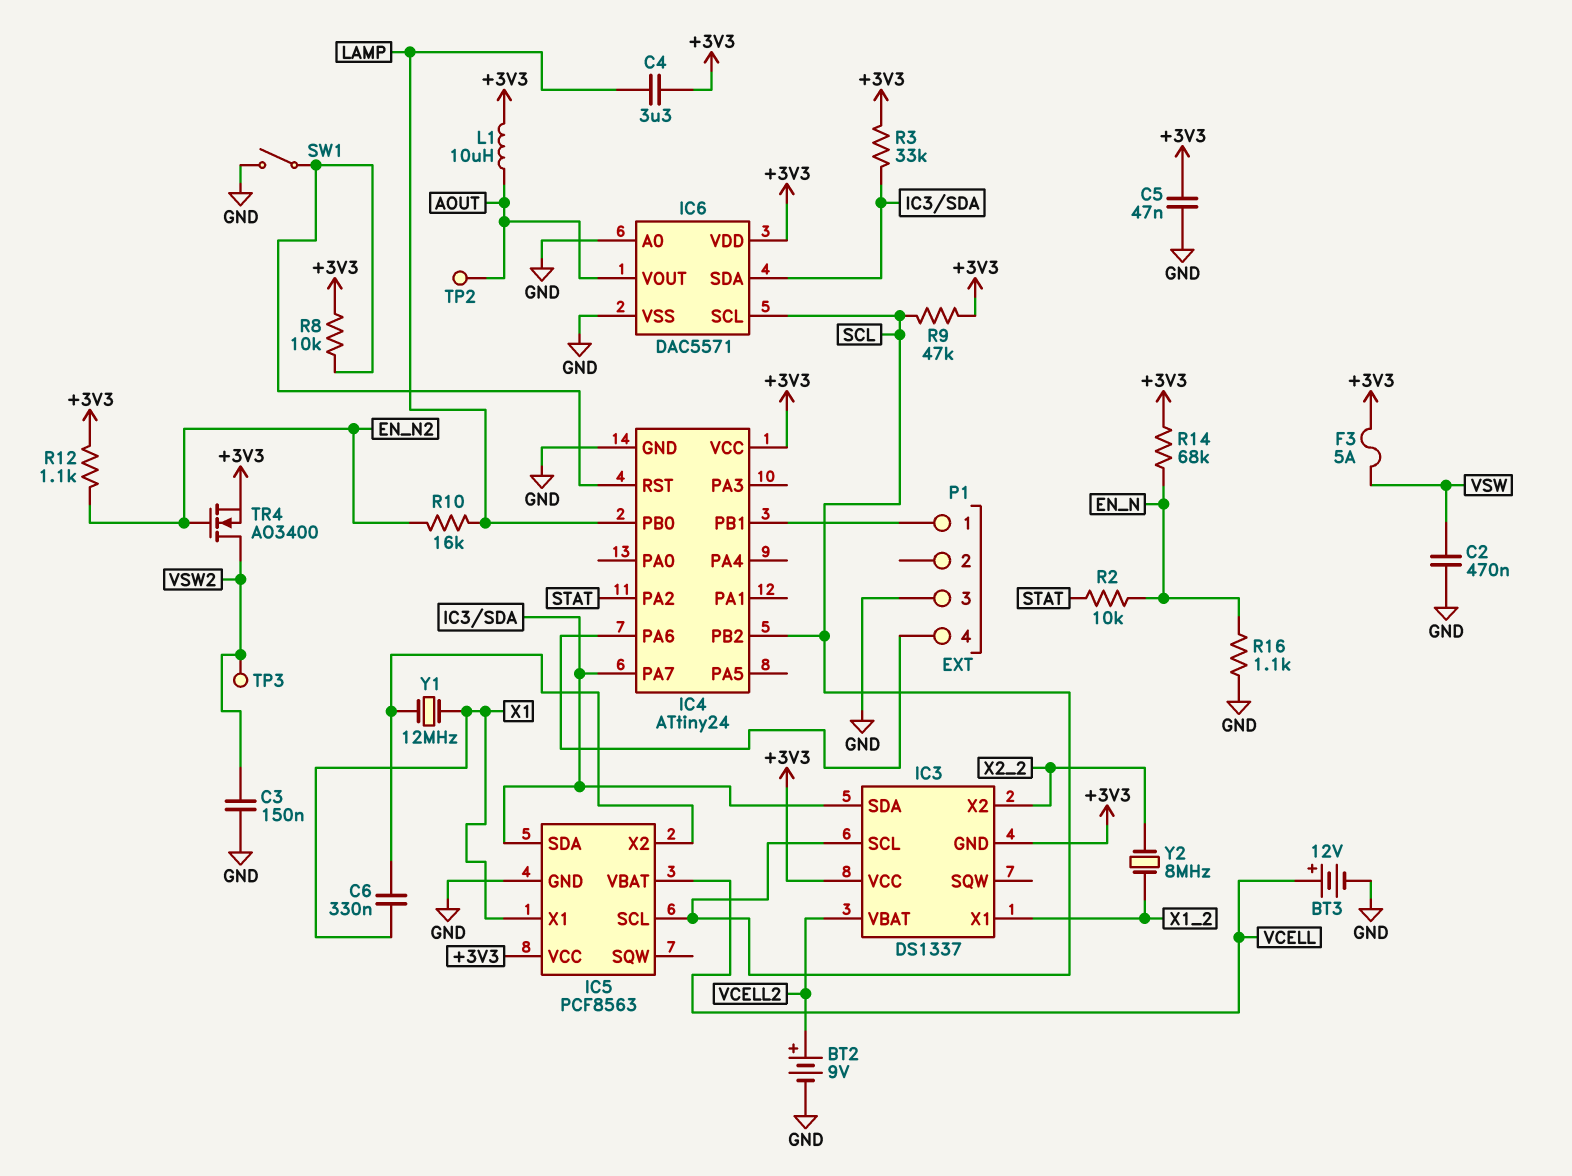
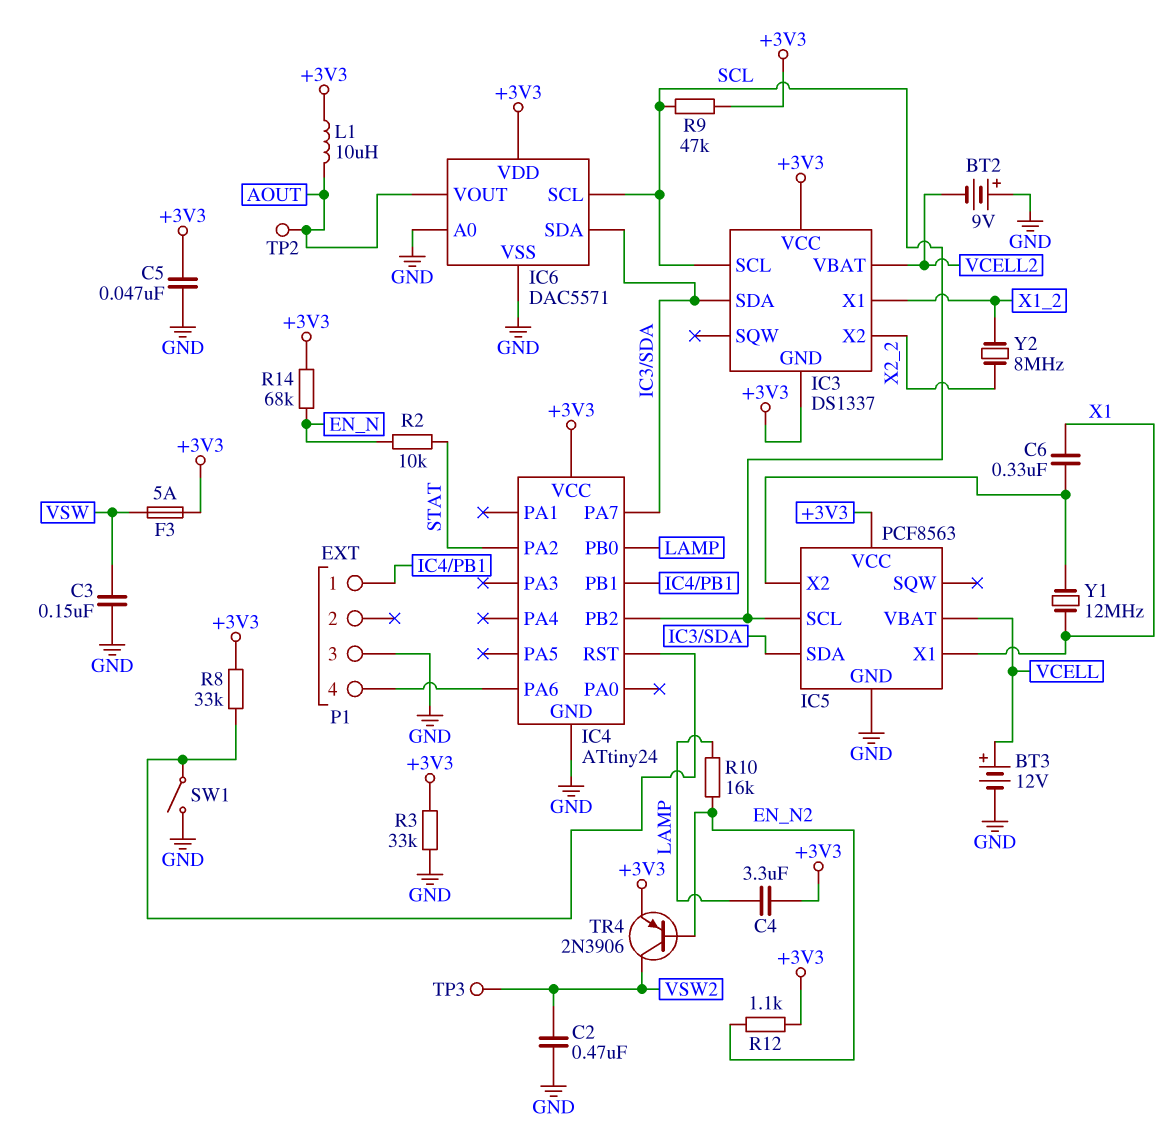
BT2: 9V (plus VCELL2, minus GND) -> 9V (plus GND, minus VCELL2)
C2: 470nF (GND, VSW) -> 470nF (GND, VSW2)
C3: 150nF (GND, VSW2) -> 150nF (GND, VSW)
R3: 33k (+3V3, IC3/SDA) -> 33k (+3V3, GND)
R8: 10k (+3V3, IC4/RST) -> 33k (+3V3, IC4/RST)
R16: 1.1k (EN_N, GND) -> none
TR4: NMOS AO3400 (G EN_N2, D VSW2, S +3V3) -> PNP 2N3906 (B EN_N2, C VSW2, E +3V3)

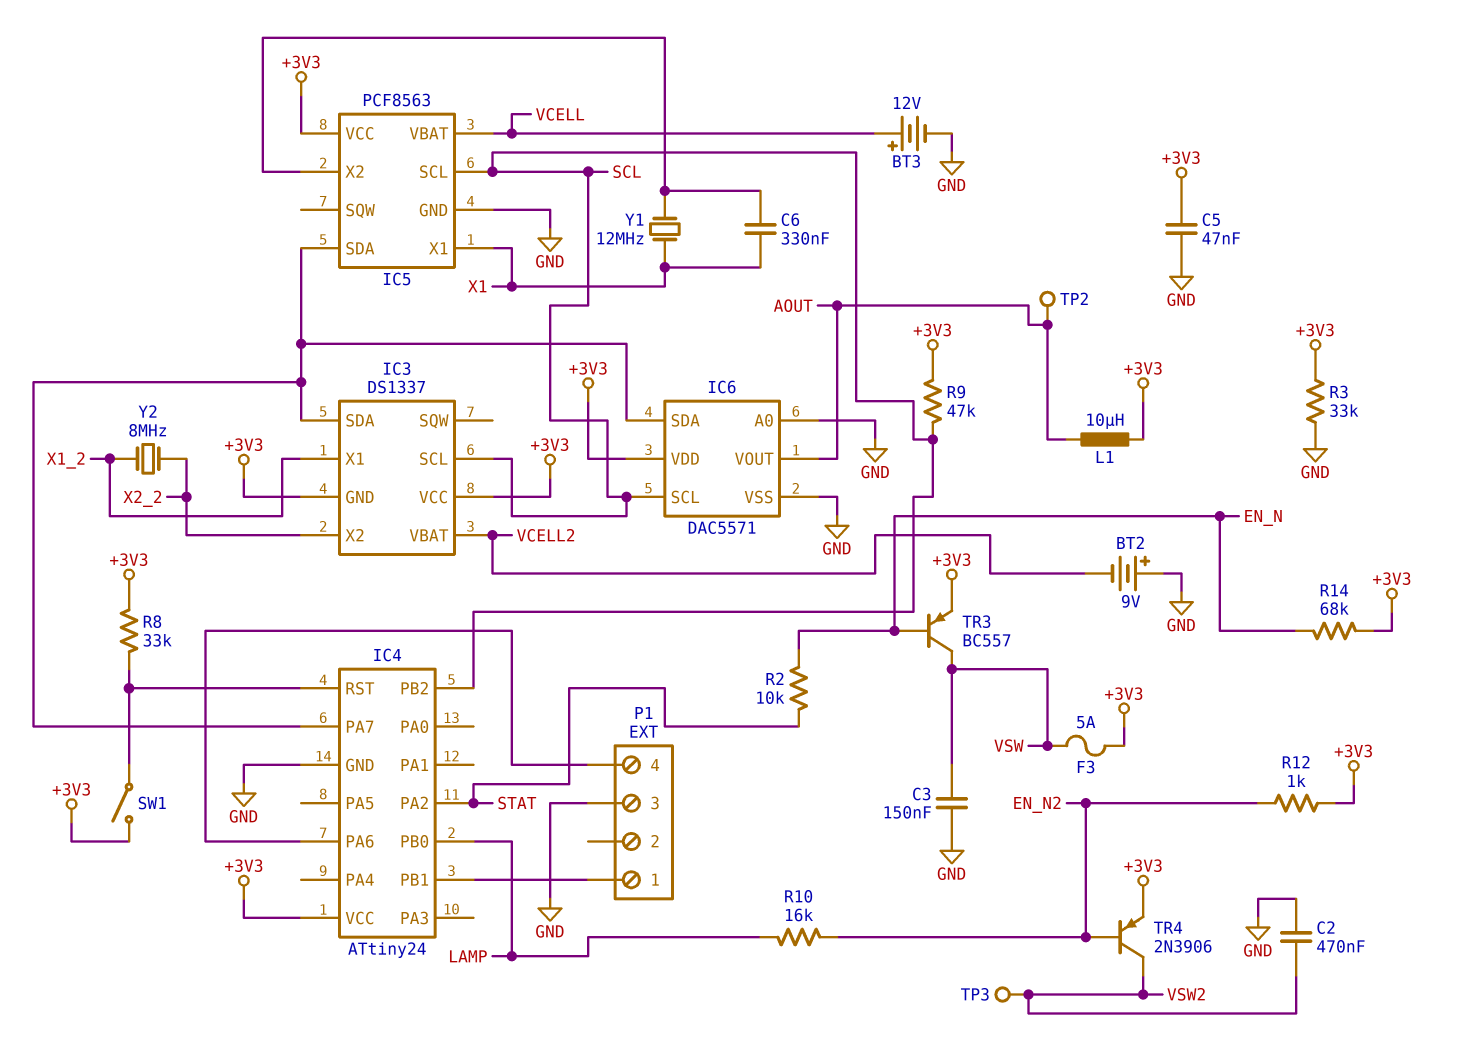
C4: 3.3uF (+3V3, LAMP) -> none
R12: 1.1k (+3V3, EN_N2) -> 1k (+3V3, EN_N2)
SW1: switch (GND, IC4/RST) -> switch (+3V3, IC4/RST)
TR3: none -> PNP BC557 (B EN_N, C VSW, E +3V3)

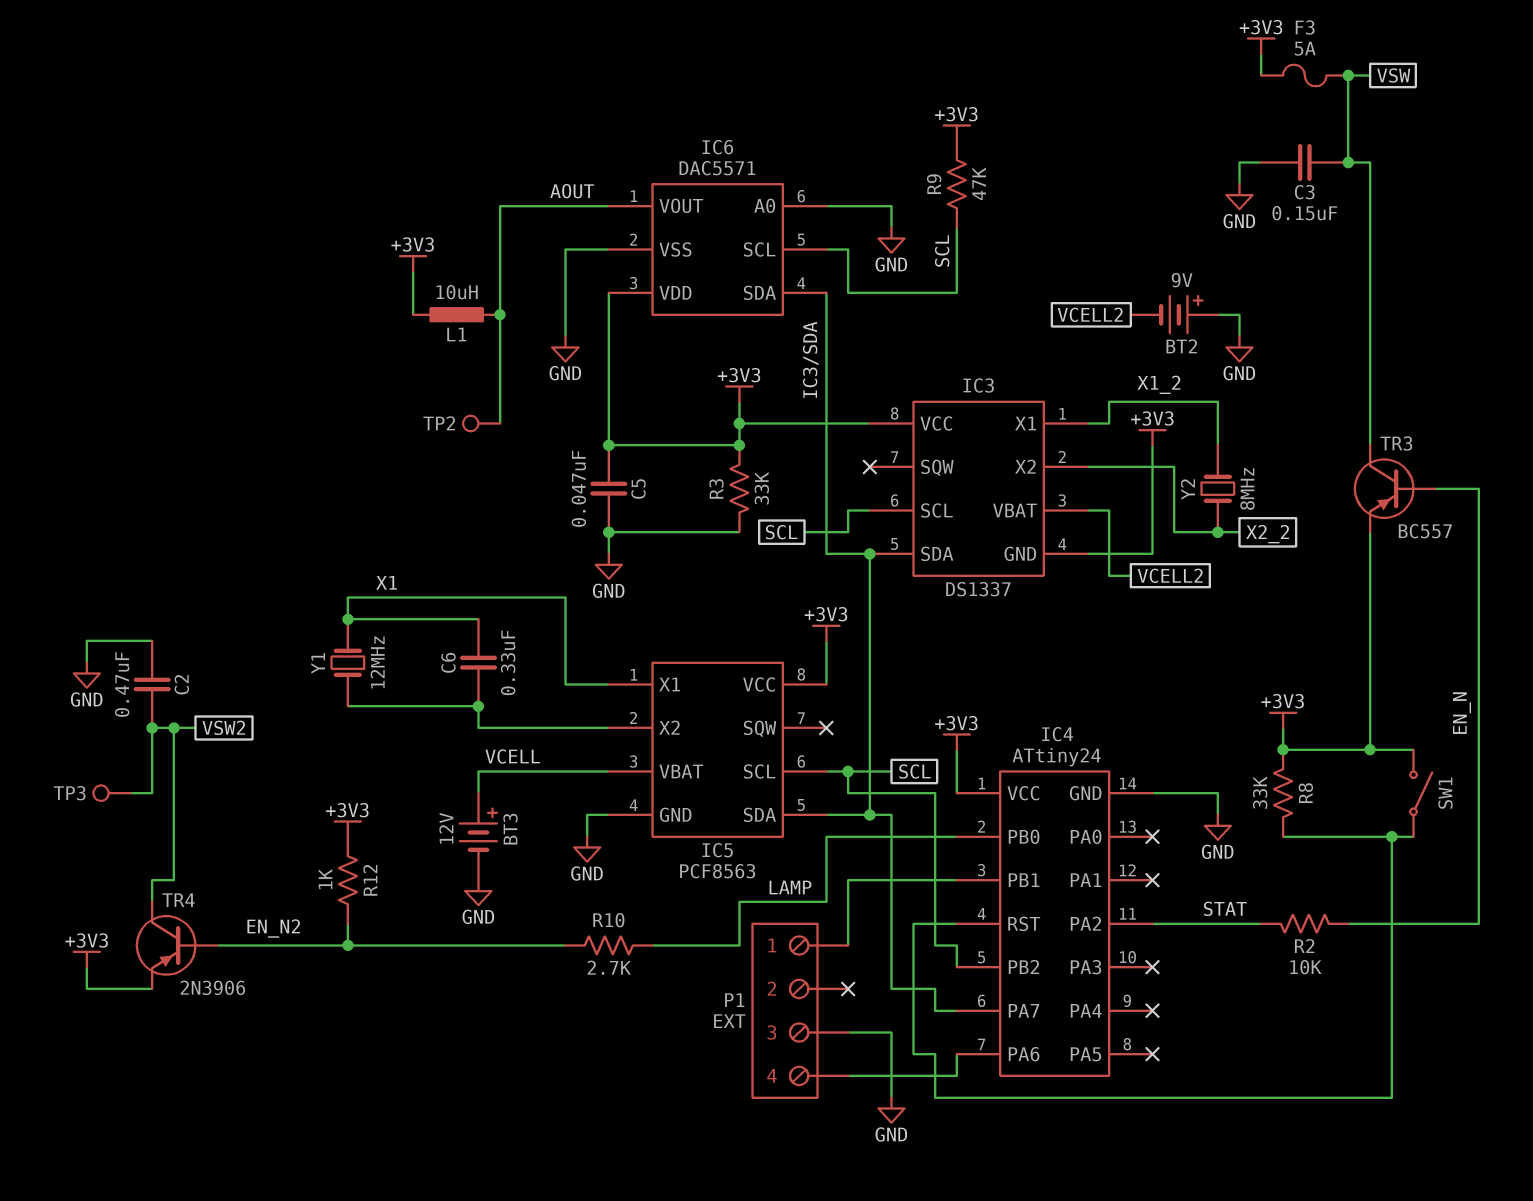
R10: 16k (EN_N2, LAMP) -> 2.7k (EN_N2, LAMP)
R14: 68k (+3V3, EN_N) -> none

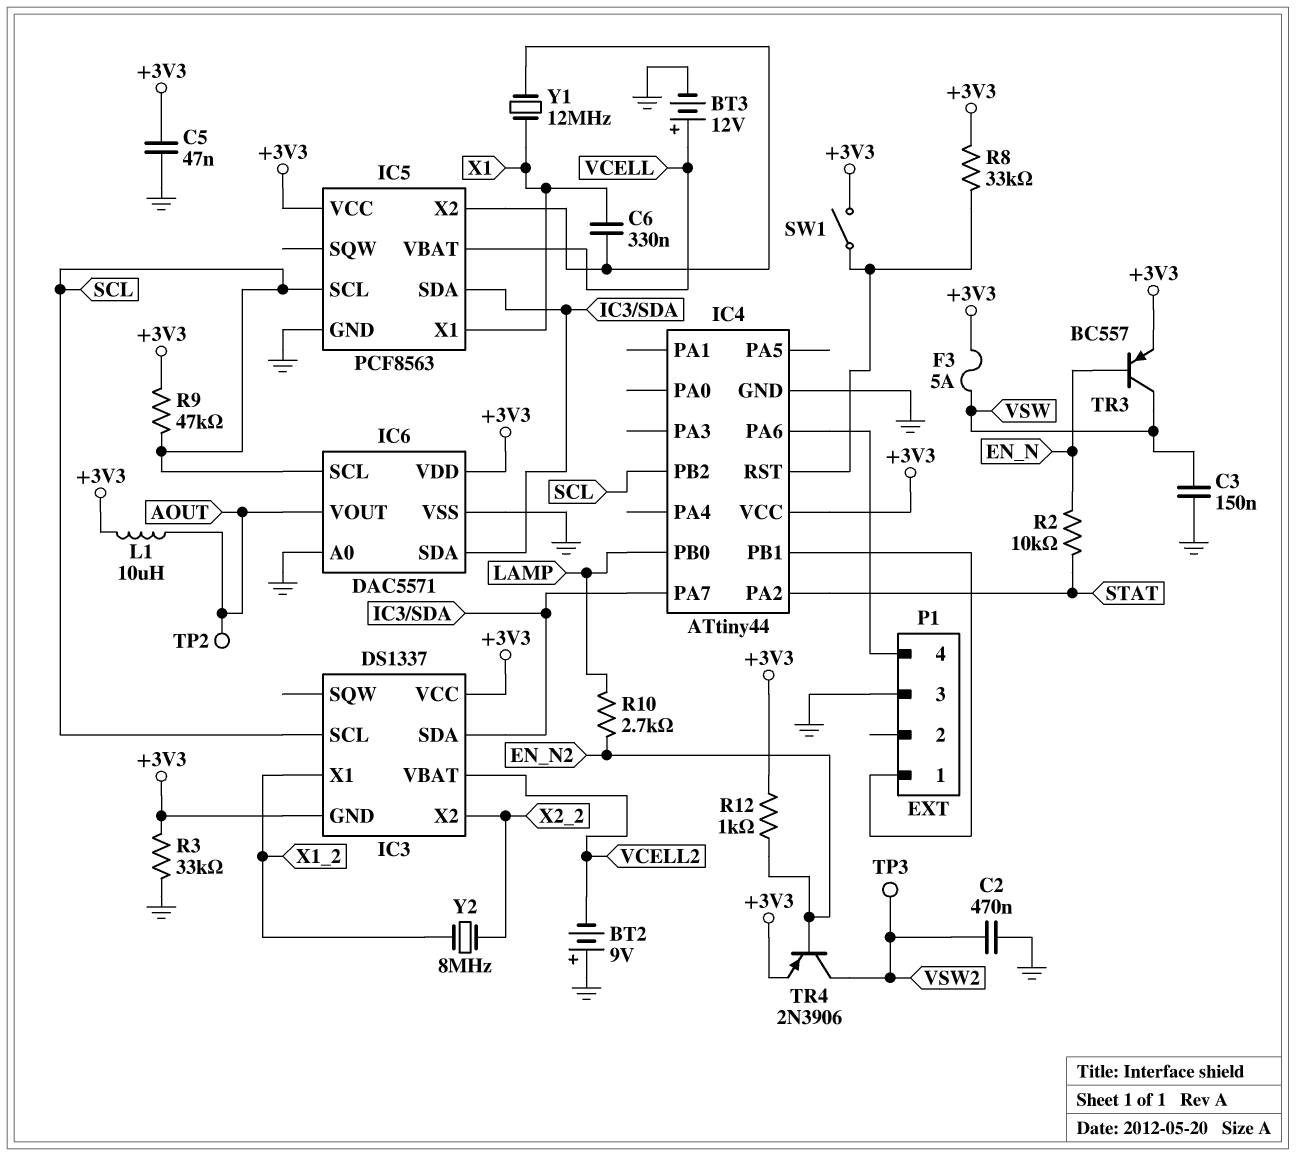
IC4: ATtiny24 -> ATtiny44

